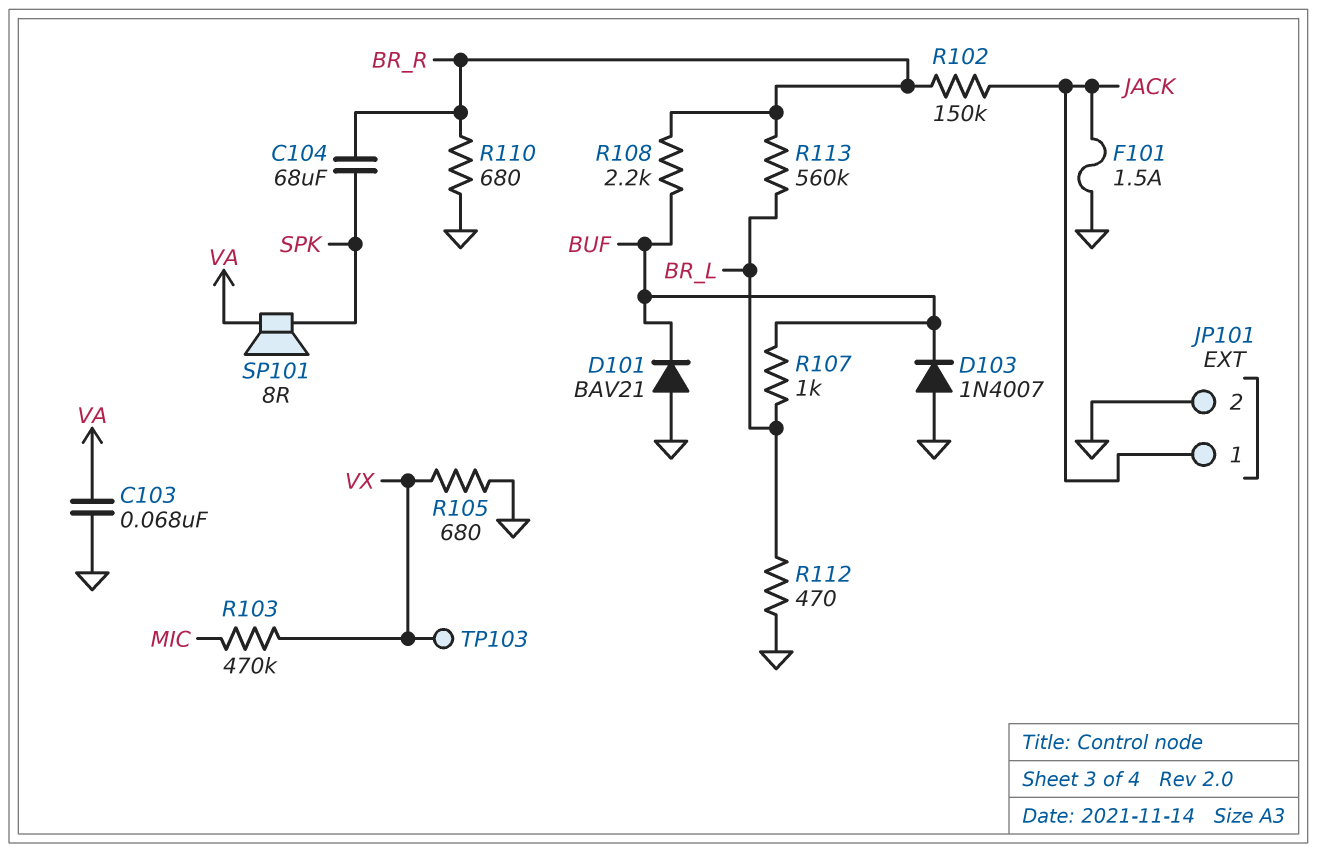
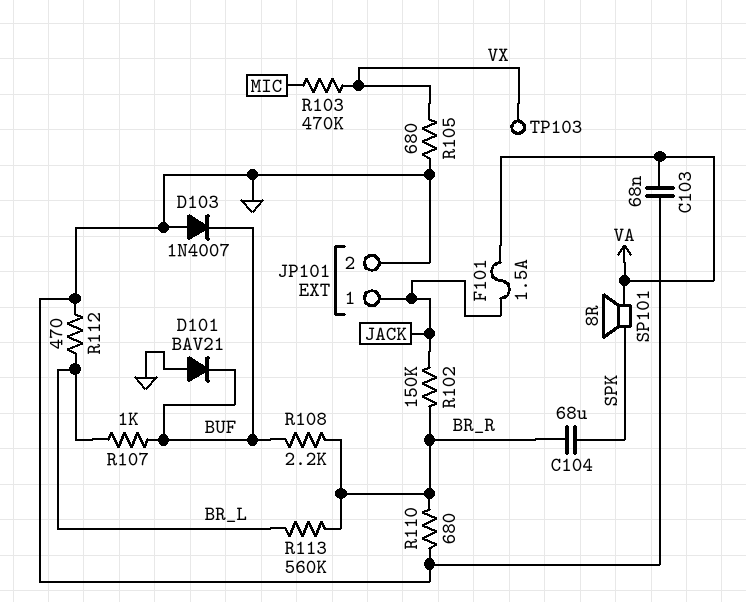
F101: 1.5A (GND, JACK) -> 1.5A (JACK, VA)

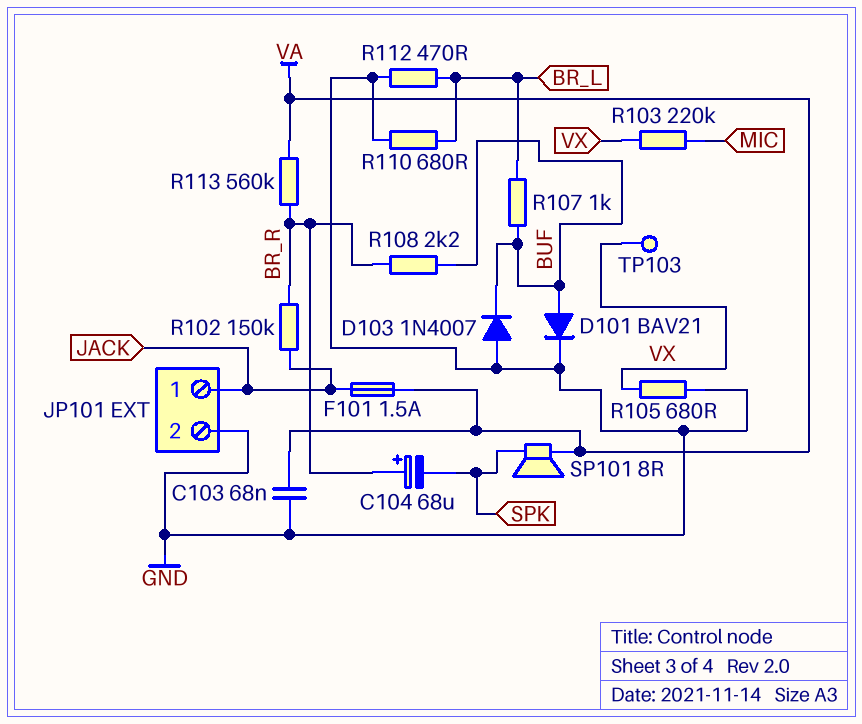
C104: 68uF (BR_R, SPK) -> 68uF (plus BR_R, minus SPK)
D101: diode BAV21 (A GND, K BUF) -> diode BAV21 (A BUF, K GND)
R103: 470k (MIC, VX) -> 220k (MIC, VX)
R110: 680 (BR_R, GND) -> 680 (BR_L, GND)
R113: 560k (BR_L, BR_R) -> 560k (BR_R, VA)

